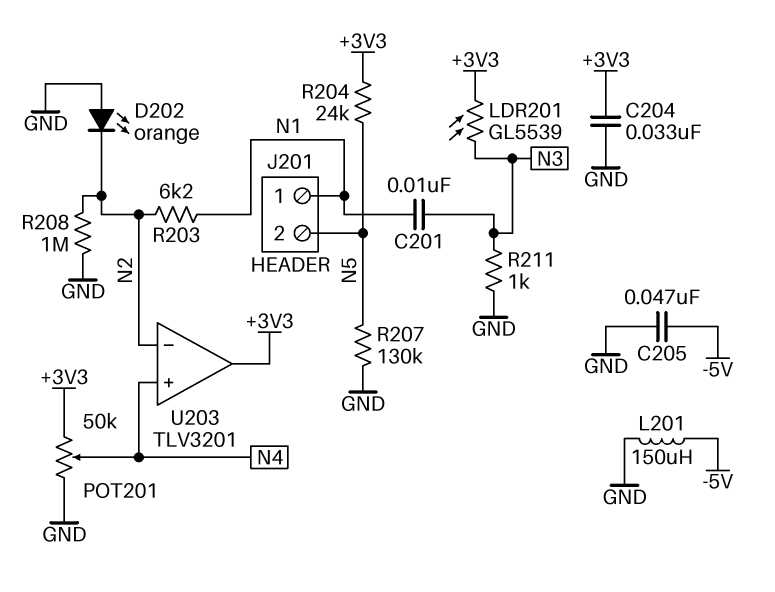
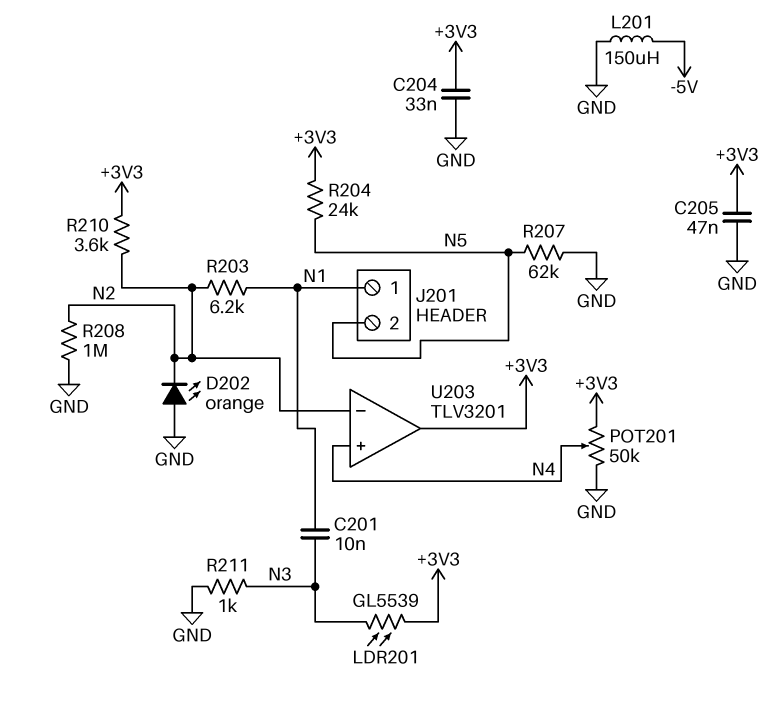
C205: 47nF (-5V, GND) -> 47nF (+3V3, GND)
R207: 130k (GND, N5) -> 62k (GND, N5)
R210: none -> 3.6k (+3V3, N2)

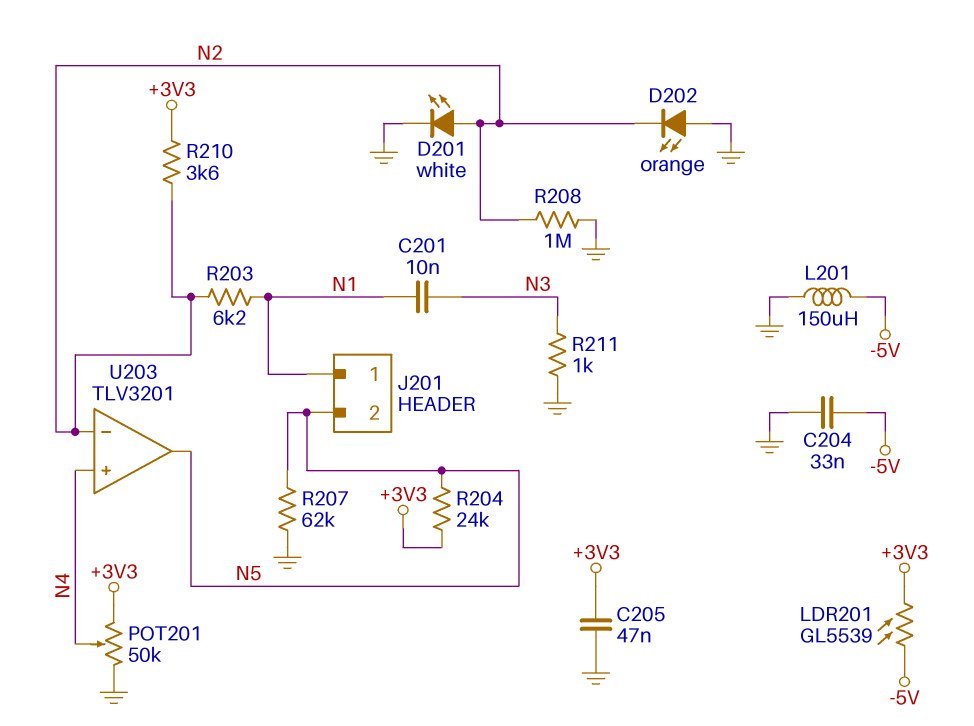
C204: 33nF (+3V3, GND) -> 33nF (-5V, GND)
D201: none -> LED white (A N2, K GND)
LDR201: GL5539 (+3V3, N3) -> GL5539 (+3V3, -5V)
U203 pin out: +3V3 -> N5

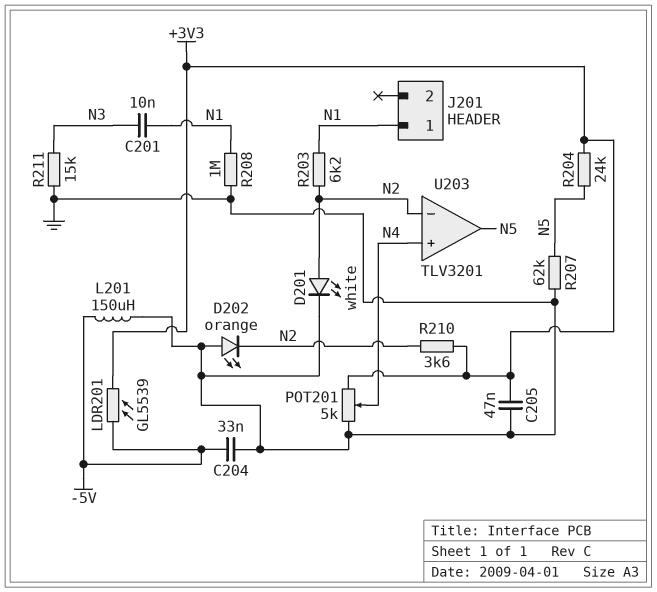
J201 pin 2: N5 -> none
POT201: 50k (+3V3, GND, wiper N4) -> 5k (+3V3, GND, wiper N4)
R208: 1M (GND, N2) -> 1M (GND, N1)
R211: 1k (GND, N3) -> 15k (GND, N3)

